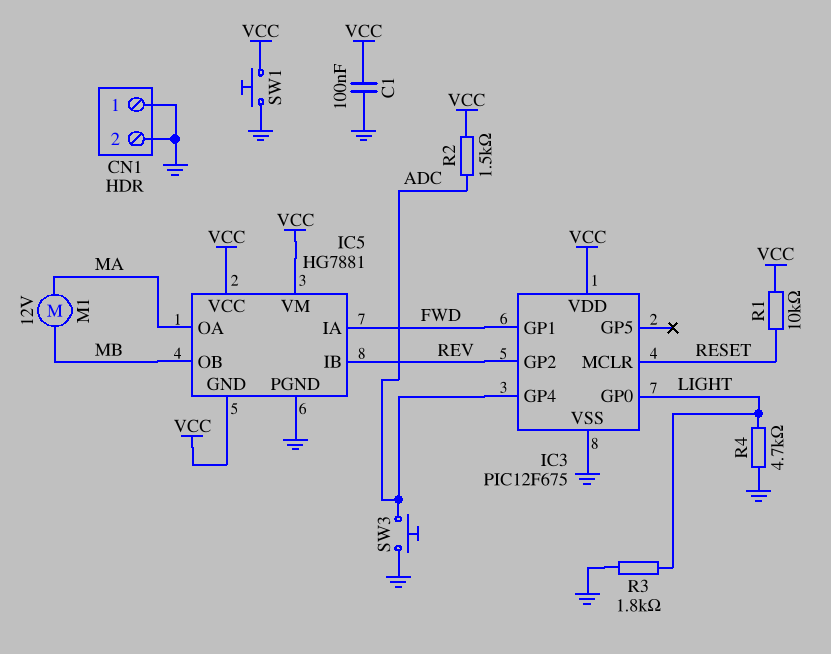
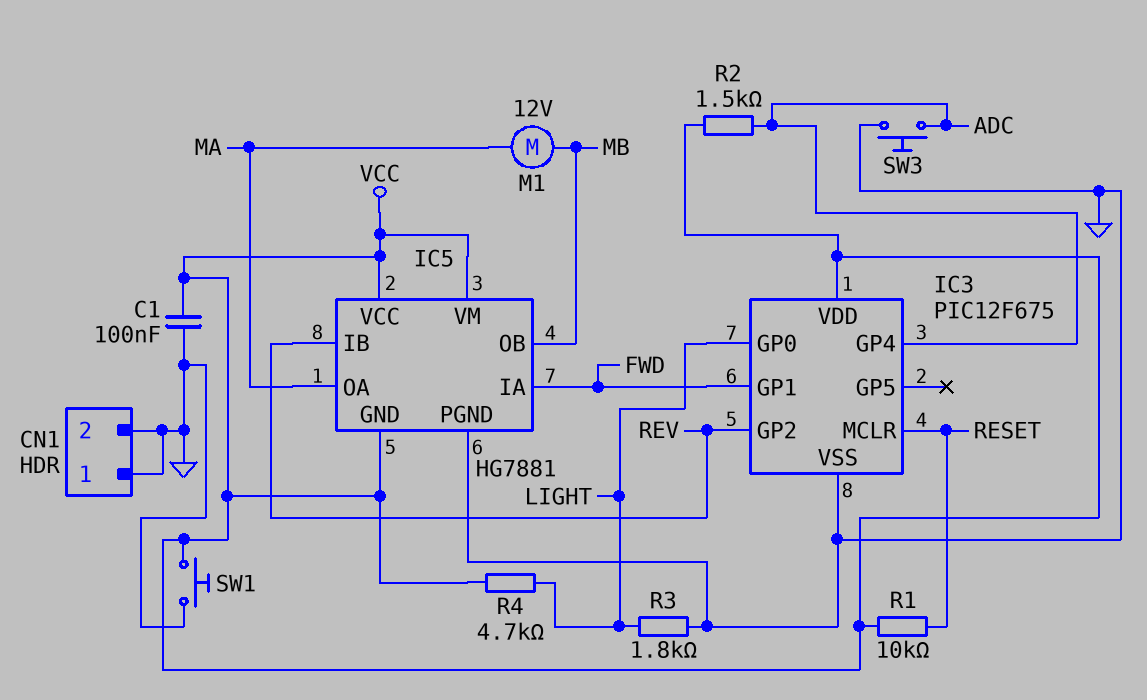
R4: 4.7k (GND, LIGHT) -> 4.7k (LIGHT, VCC)

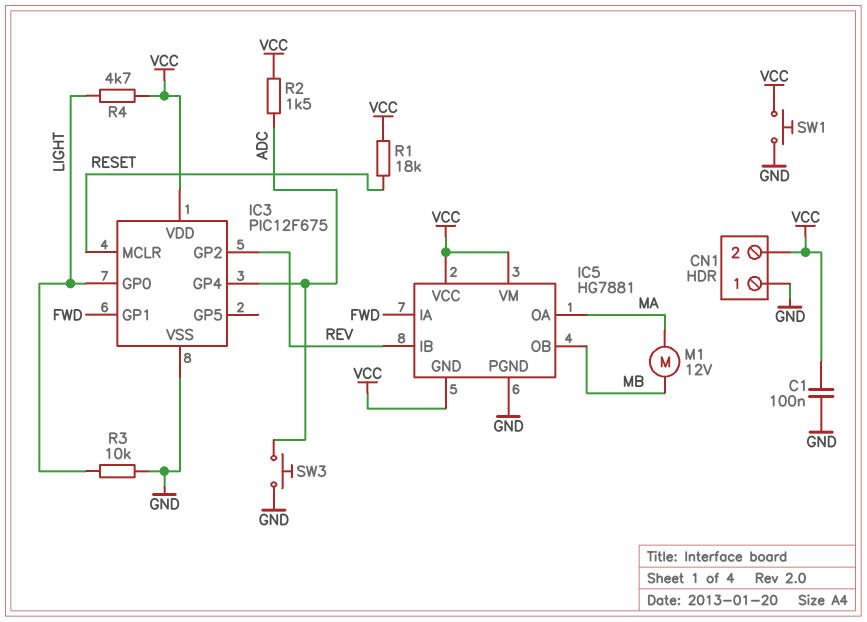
CN1 pin 2: GND -> VCC
R1: 10k (RESET, VCC) -> 18k (RESET, VCC)
R3: 1.8k (GND, LIGHT) -> 10k (GND, LIGHT)

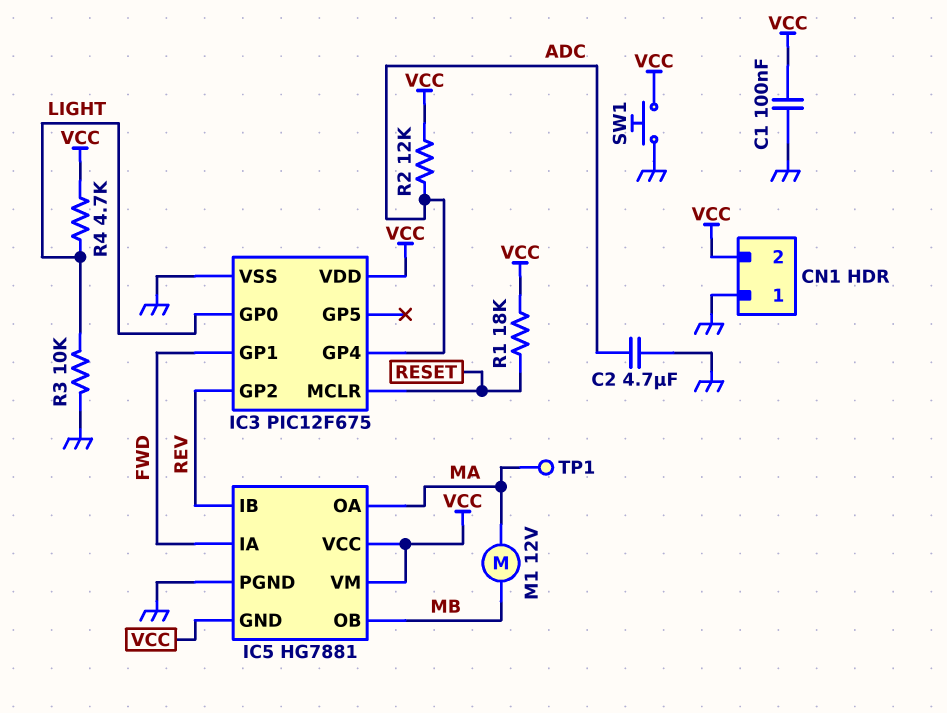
C2: none -> 4.7uF (ADC, GND)
R2: 1.5k (ADC, VCC) -> 12k (ADC, VCC)
SW3: button (ADC, GND) -> none
TP1: none -> test point (MA)

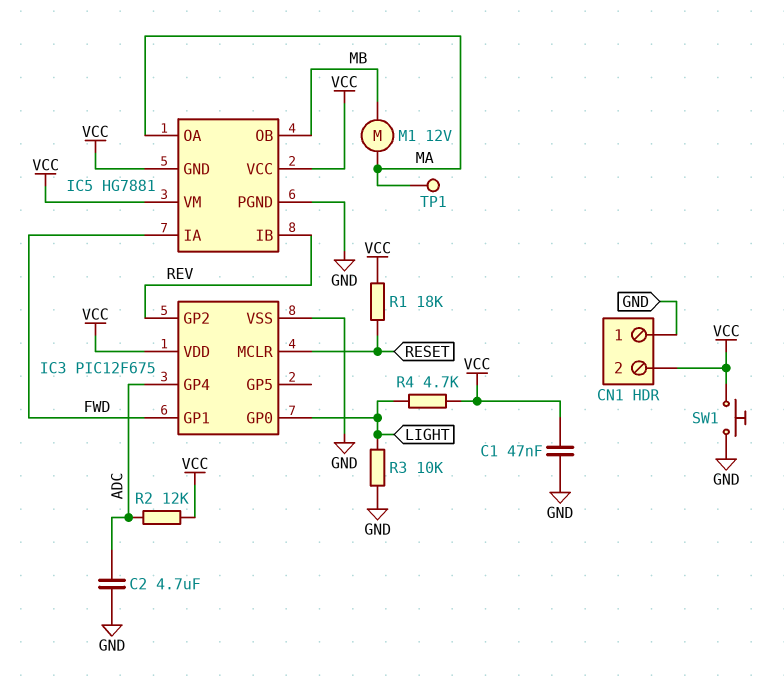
C1: 100nF (GND, VCC) -> 47nF (GND, VCC)

